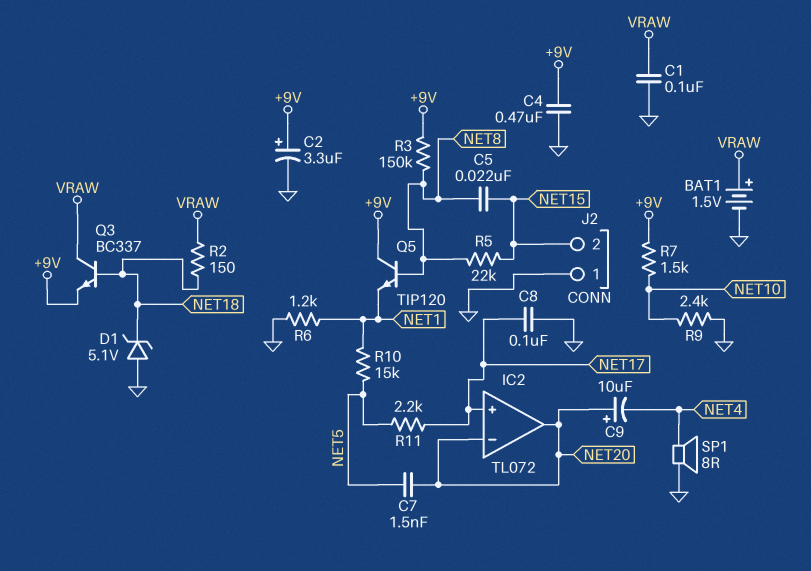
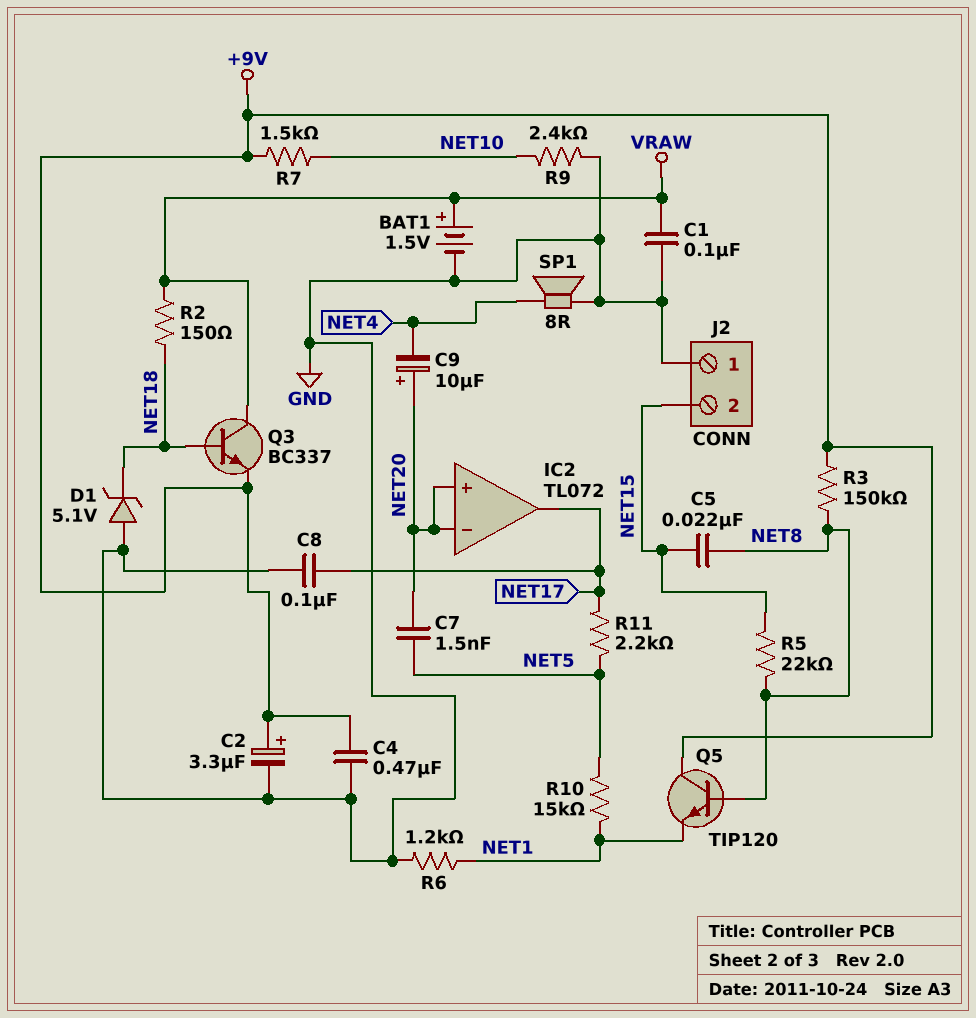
IC2 pin in+: NET17 -> NET20
IC2 pin out: NET20 -> NET17

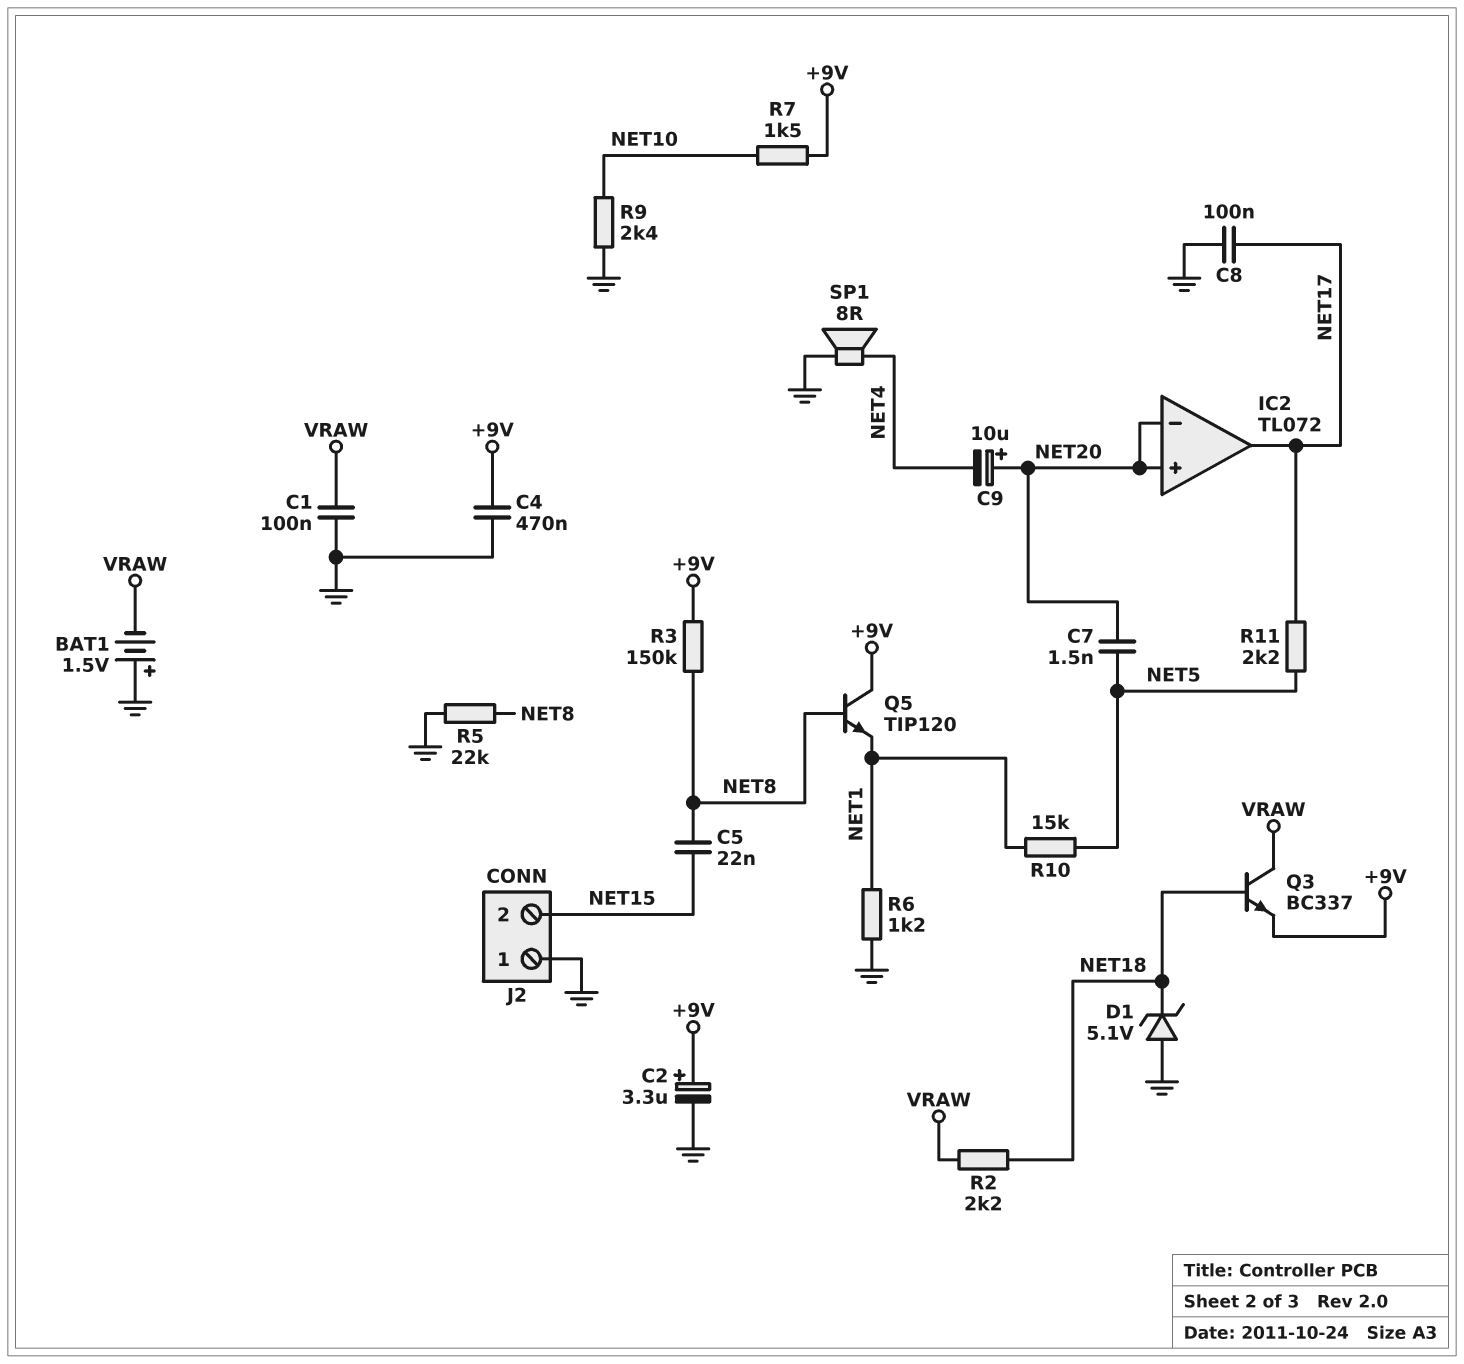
BAT1: 1.5V (plus VRAW, minus GND) -> 1.5V (plus GND, minus VRAW)
R2: 150 (NET18, VRAW) -> 2.2k (NET18, VRAW)
R5: 22k (NET8, NET15) -> 22k (GND, NET8)

